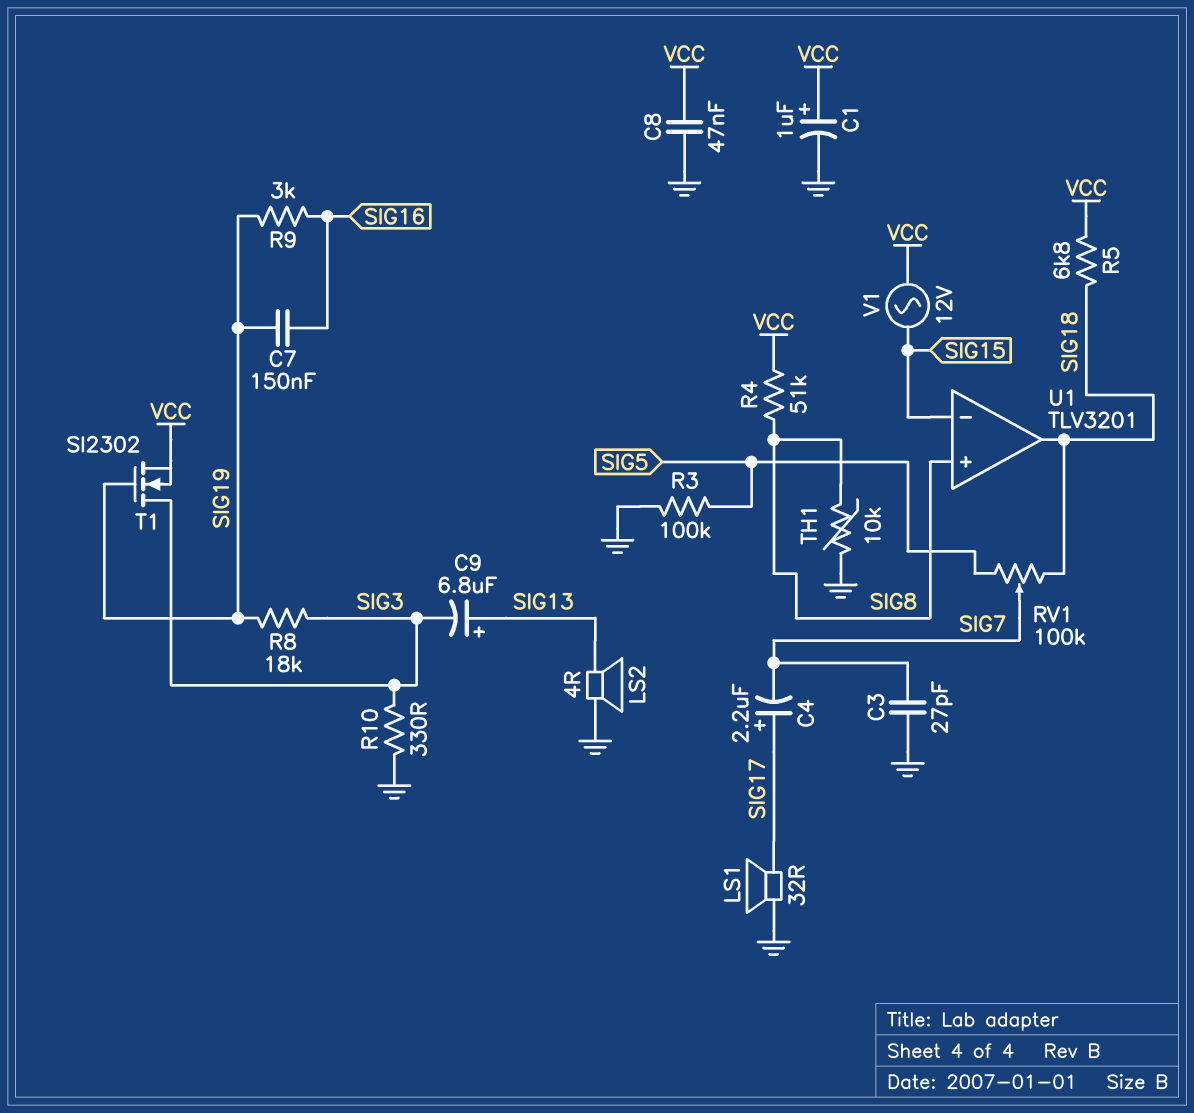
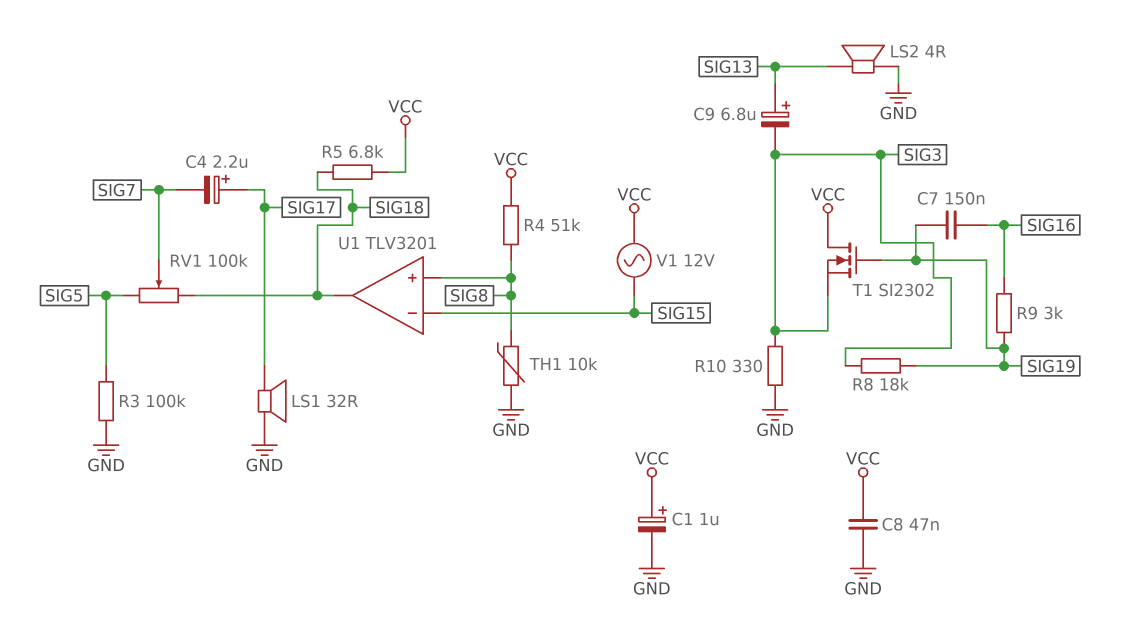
C3: 27pF (GND, SIG7) -> none
T1: NMOS SI2302 (G SIG19, D SIG3, S VCC) -> NMOS SI2302 (G SIG19, D VCC, S SIG3)

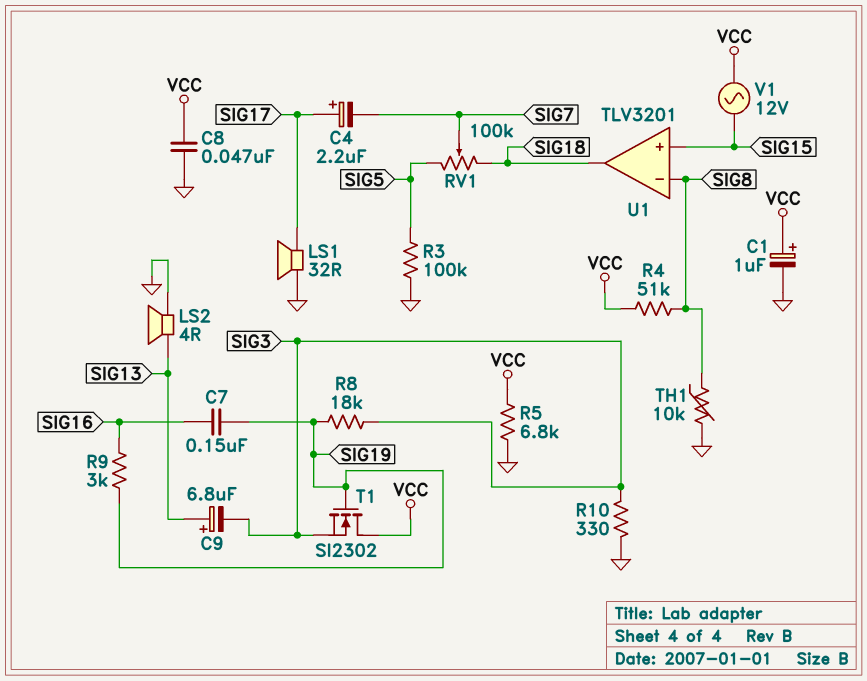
R5: 6.8k (SIG18, VCC) -> 6.8k (GND, VCC)
U1 pin in+: SIG8 -> SIG15
U1 pin in-: SIG15 -> SIG8

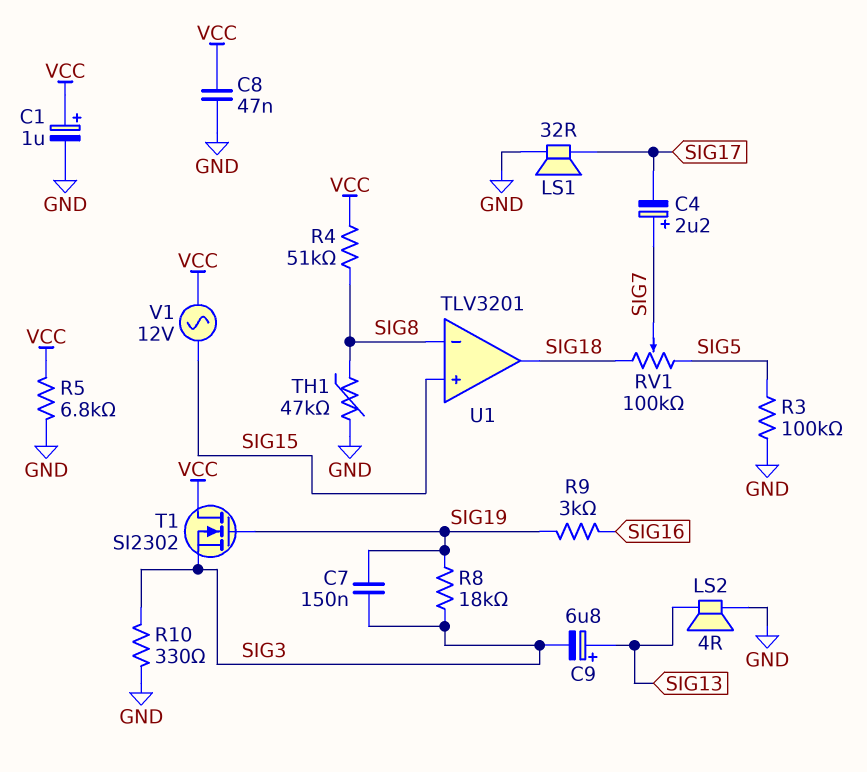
C4: 2.2uF (plus SIG17, minus SIG7) -> 2.2uF (plus SIG7, minus SIG17)
C7: 150nF (SIG16, SIG19) -> 150nF (SIG3, SIG19)
TH1: 10k (GND, SIG8) -> 47k (GND, SIG8)

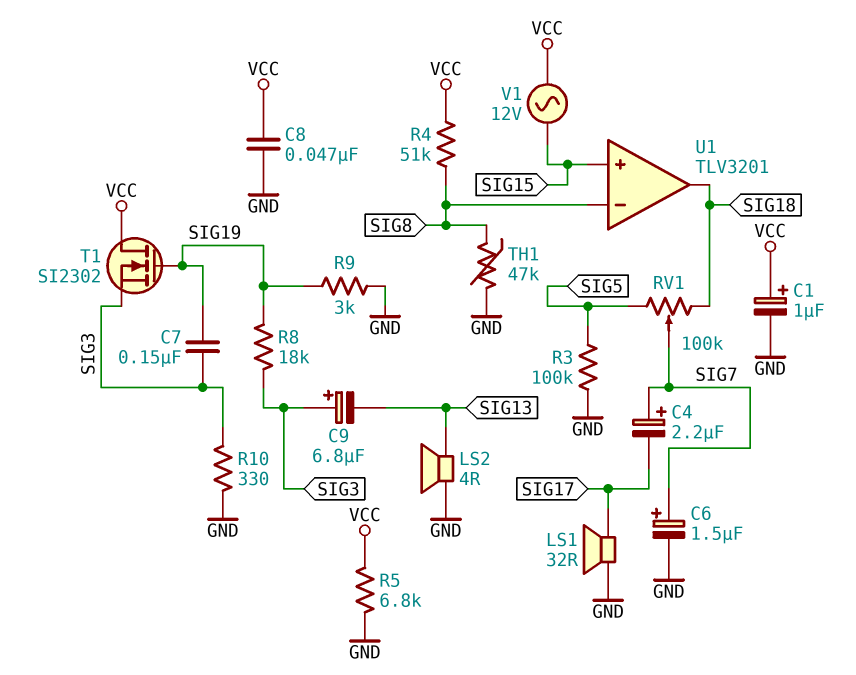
C6: none -> 1.5uF (plus SIG7, minus GND)
C9: 6.8uF (plus SIG13, minus SIG3) -> 6.8uF (plus SIG3, minus SIG13)
R9: 3k (SIG16, SIG19) -> 3k (GND, SIG19)

